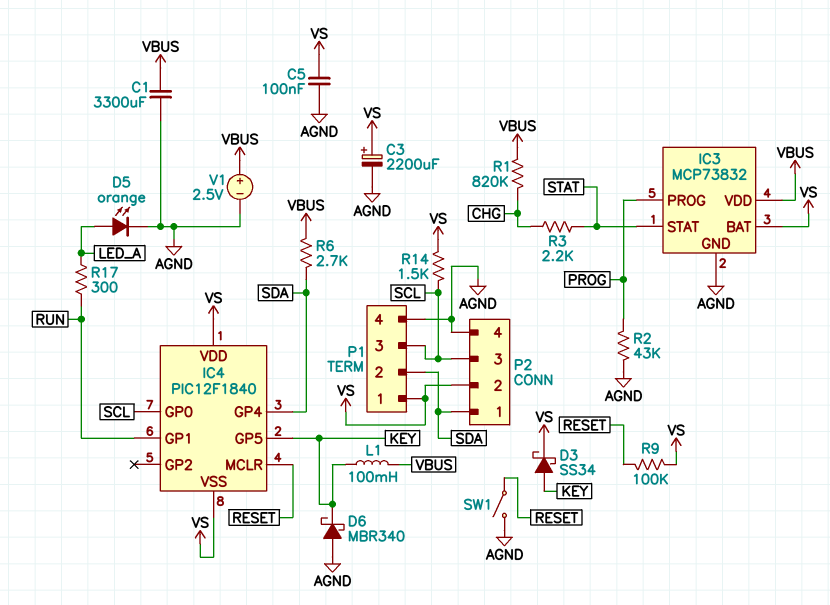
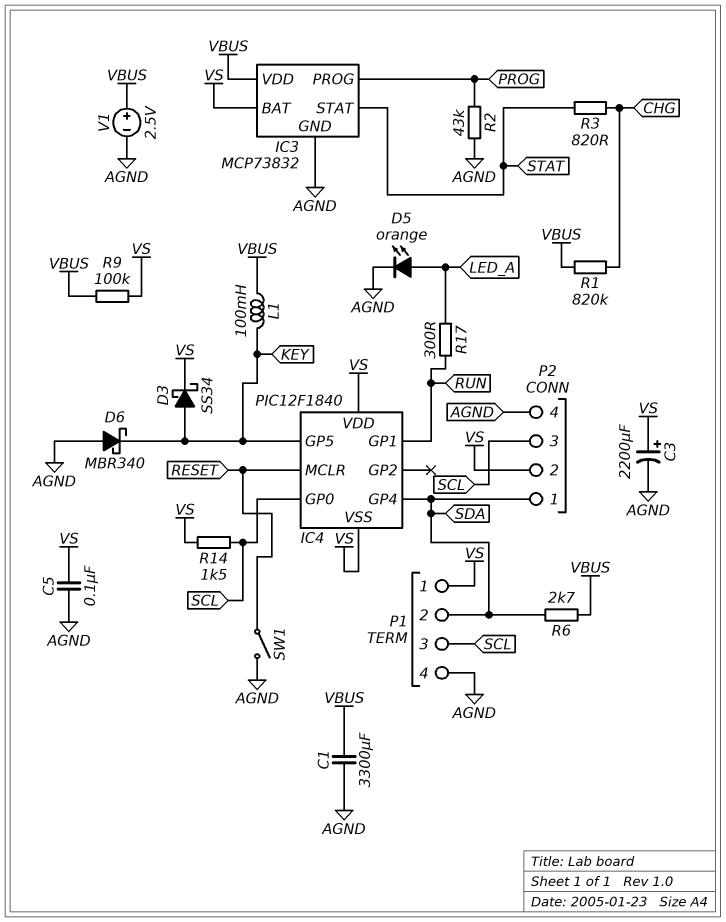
R3: 2.2k (CHG, STAT) -> 820 (CHG, STAT)
R9: 100k (RESET, VS) -> 100k (VBUS, VS)

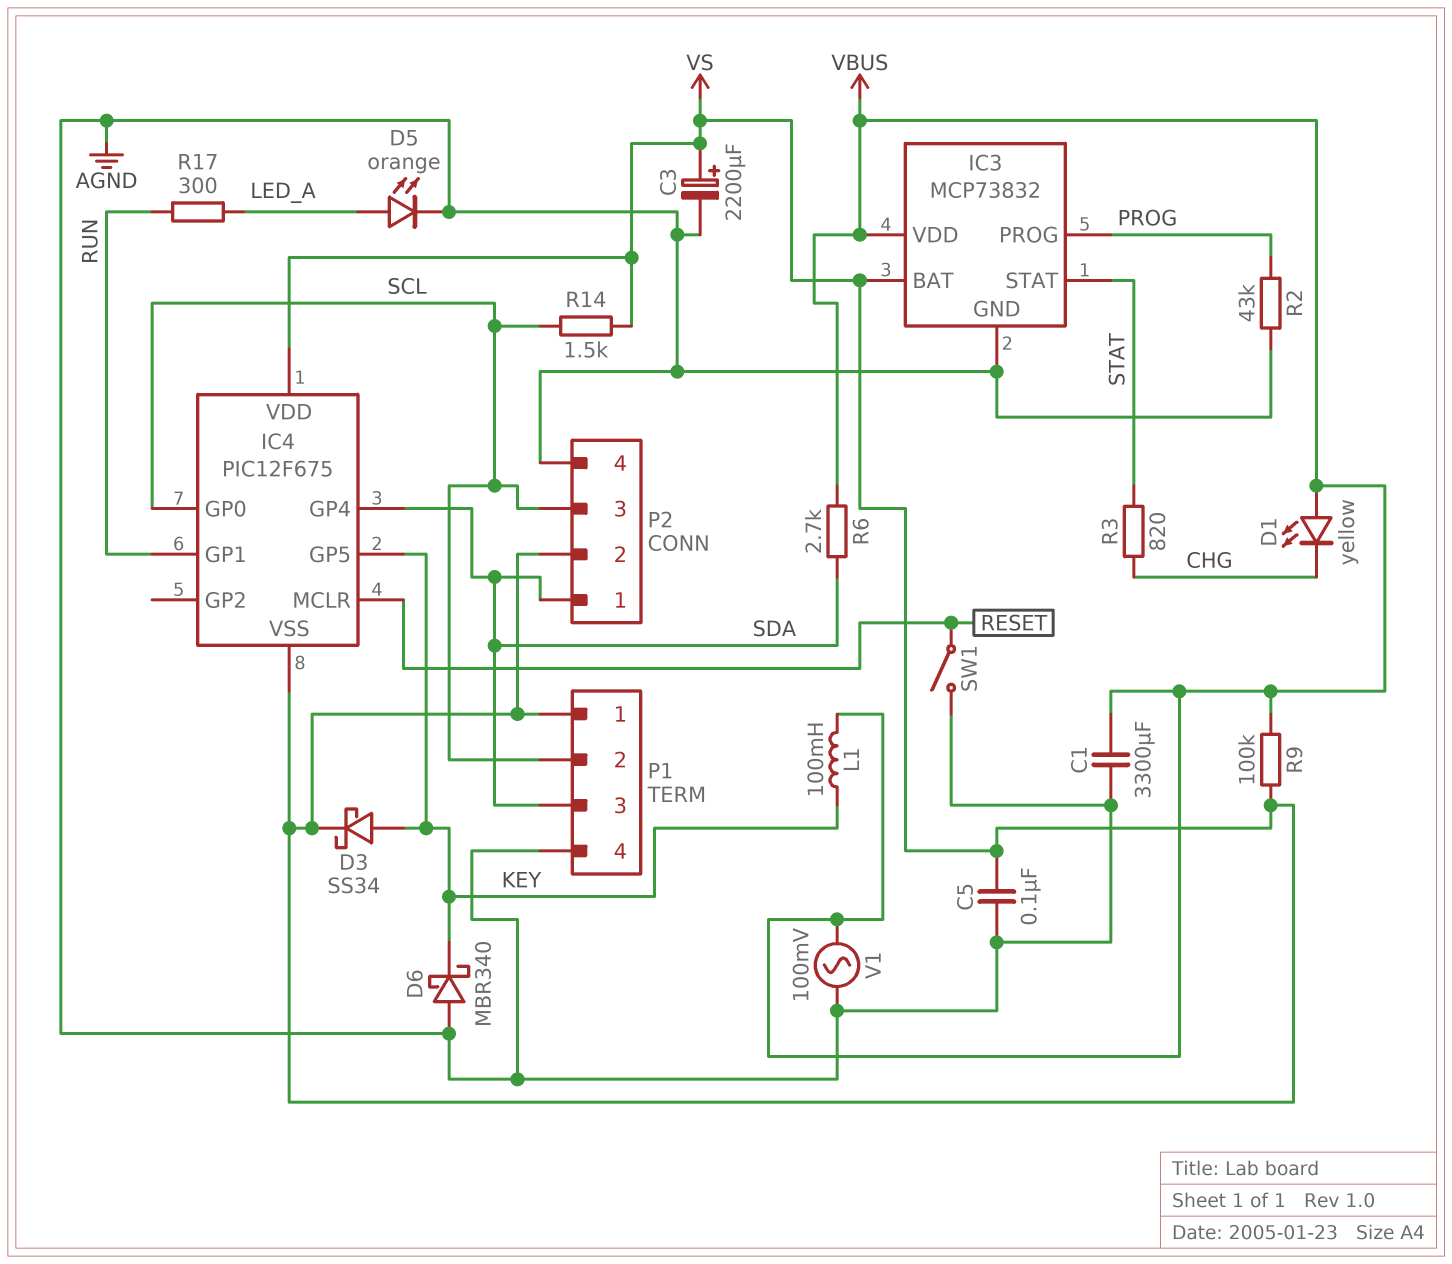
D1: none -> LED yellow (A VBUS, K CHG)
IC4: PIC12F1840 -> PIC12F675
P1 pin 2: SDA -> SCL
P1 pin 3: SCL -> SDA
R1: 820k (CHG, VBUS) -> none
V1: 2.5V (plus VBUS, minus AGND) -> AC 100mV (AGND, VBUS)

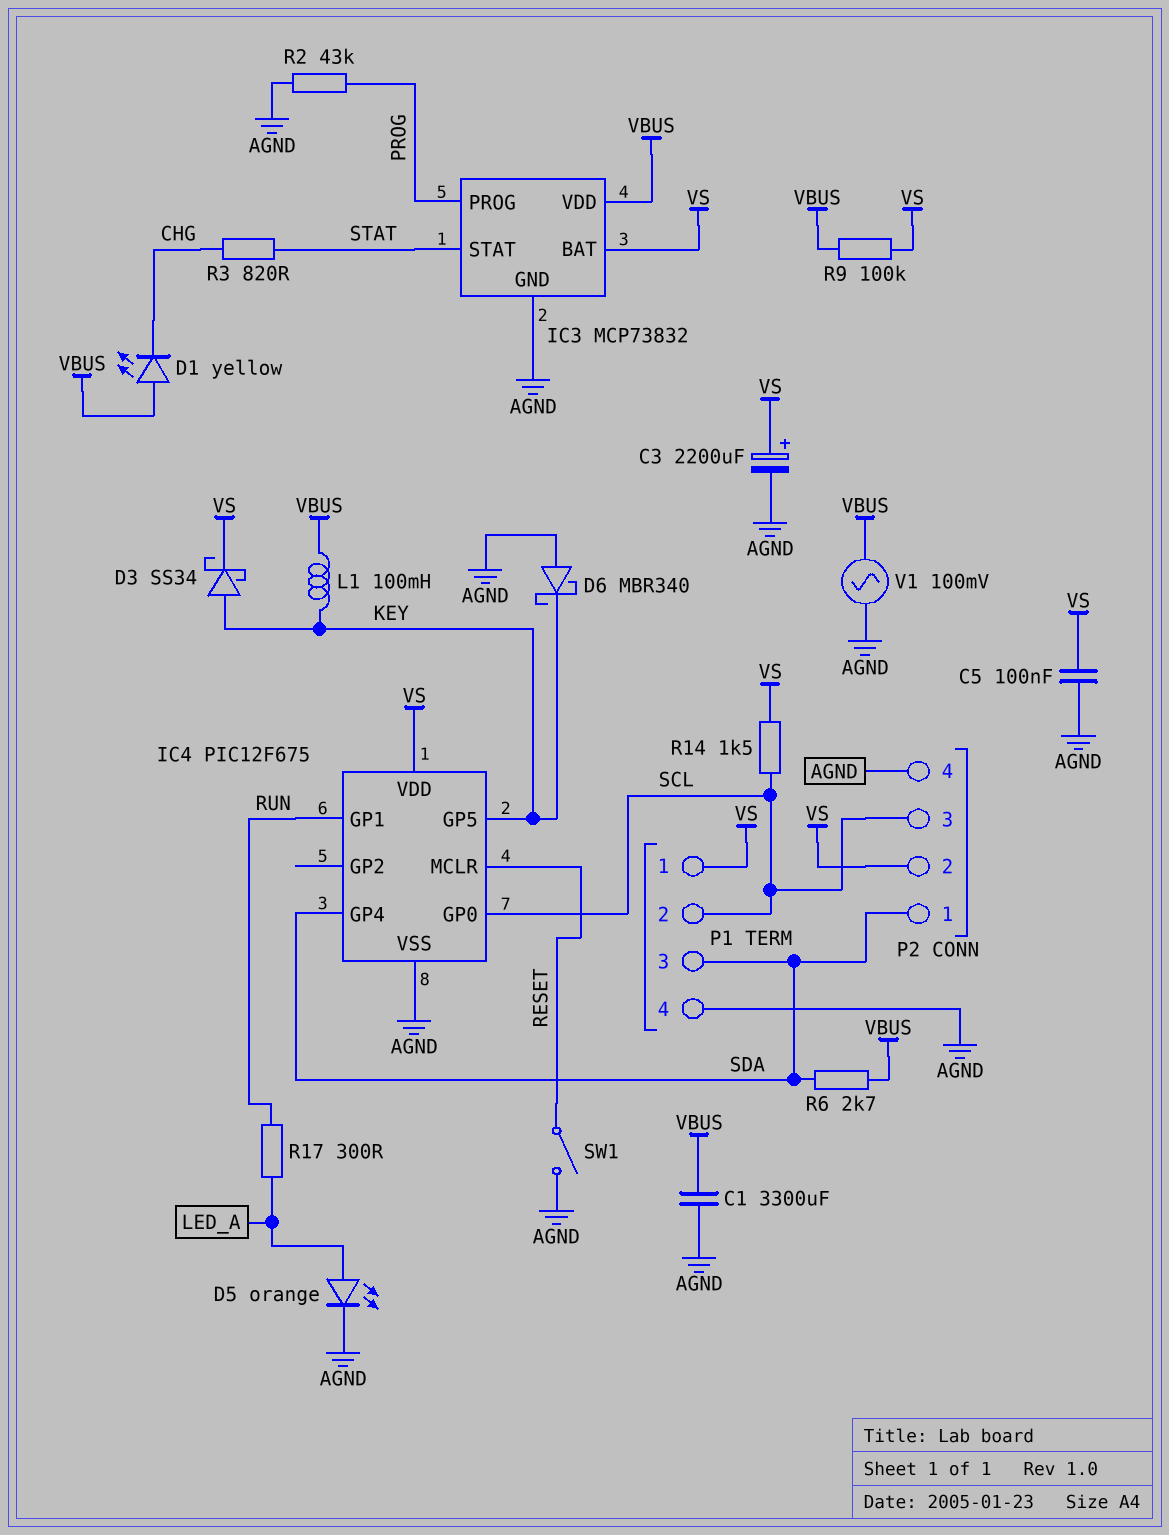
IC4 pin VSS: VS -> AGND

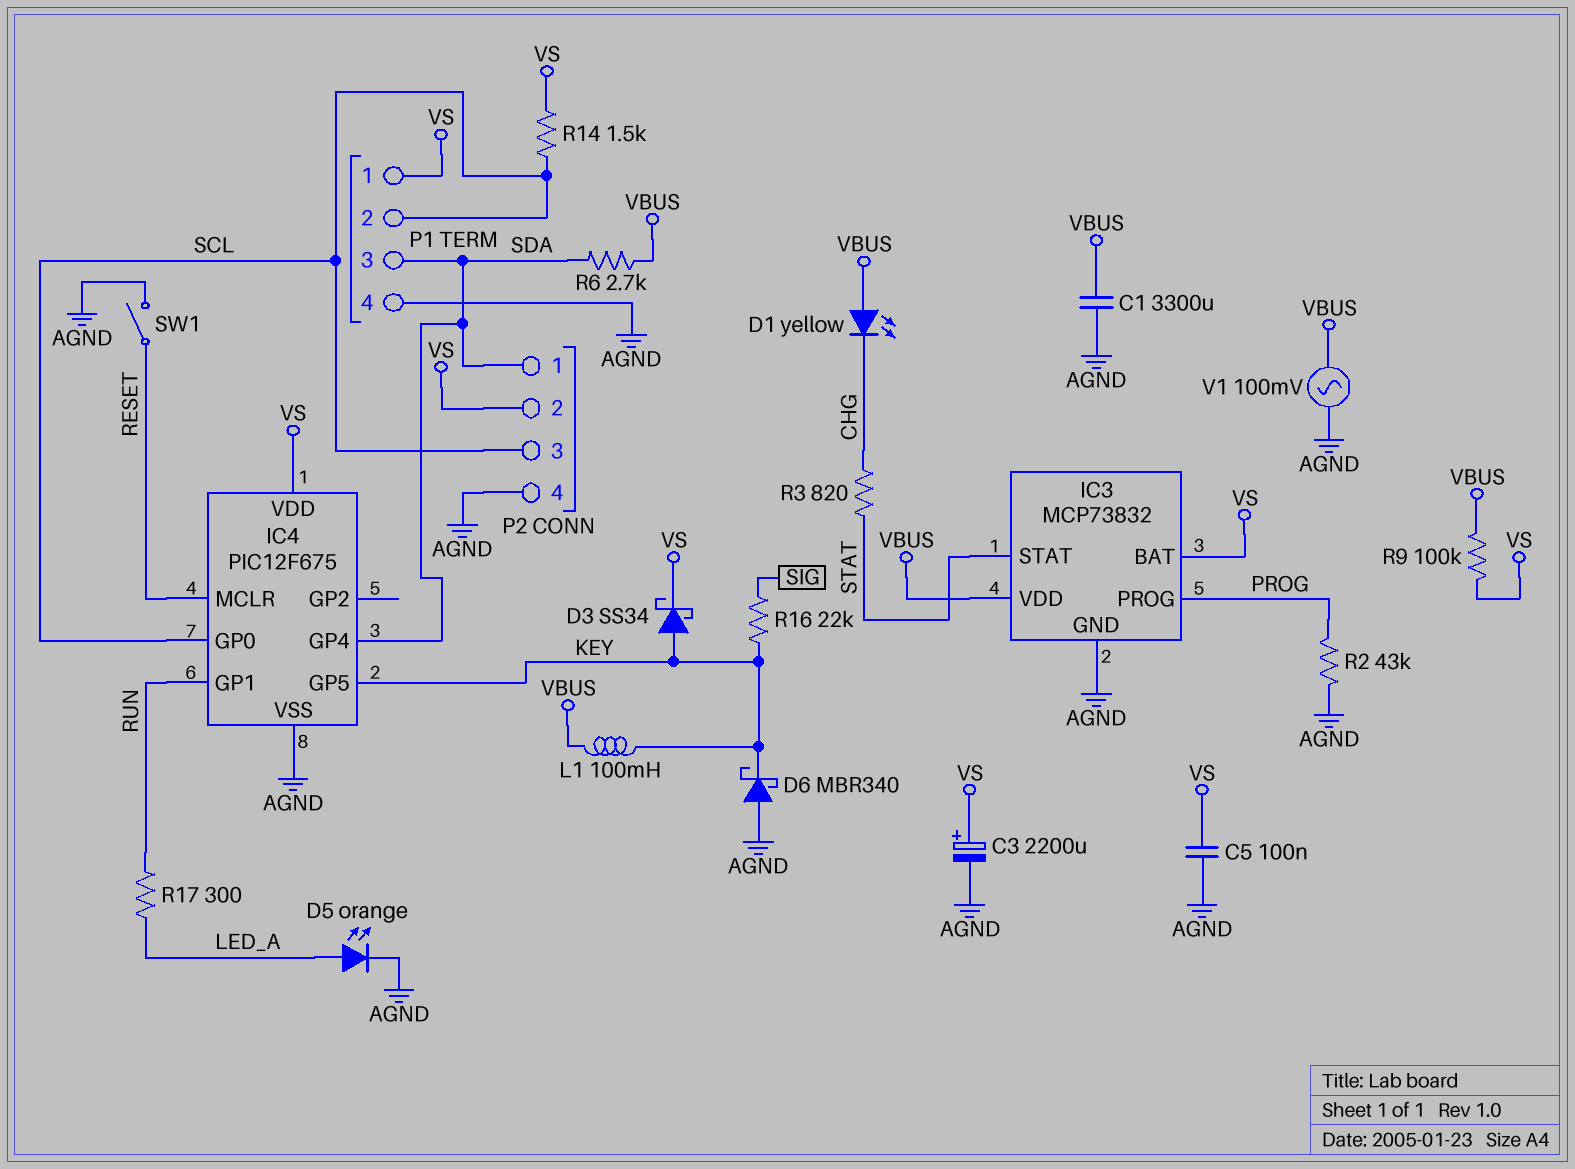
R16: none -> 22k (KEY, SIG)

